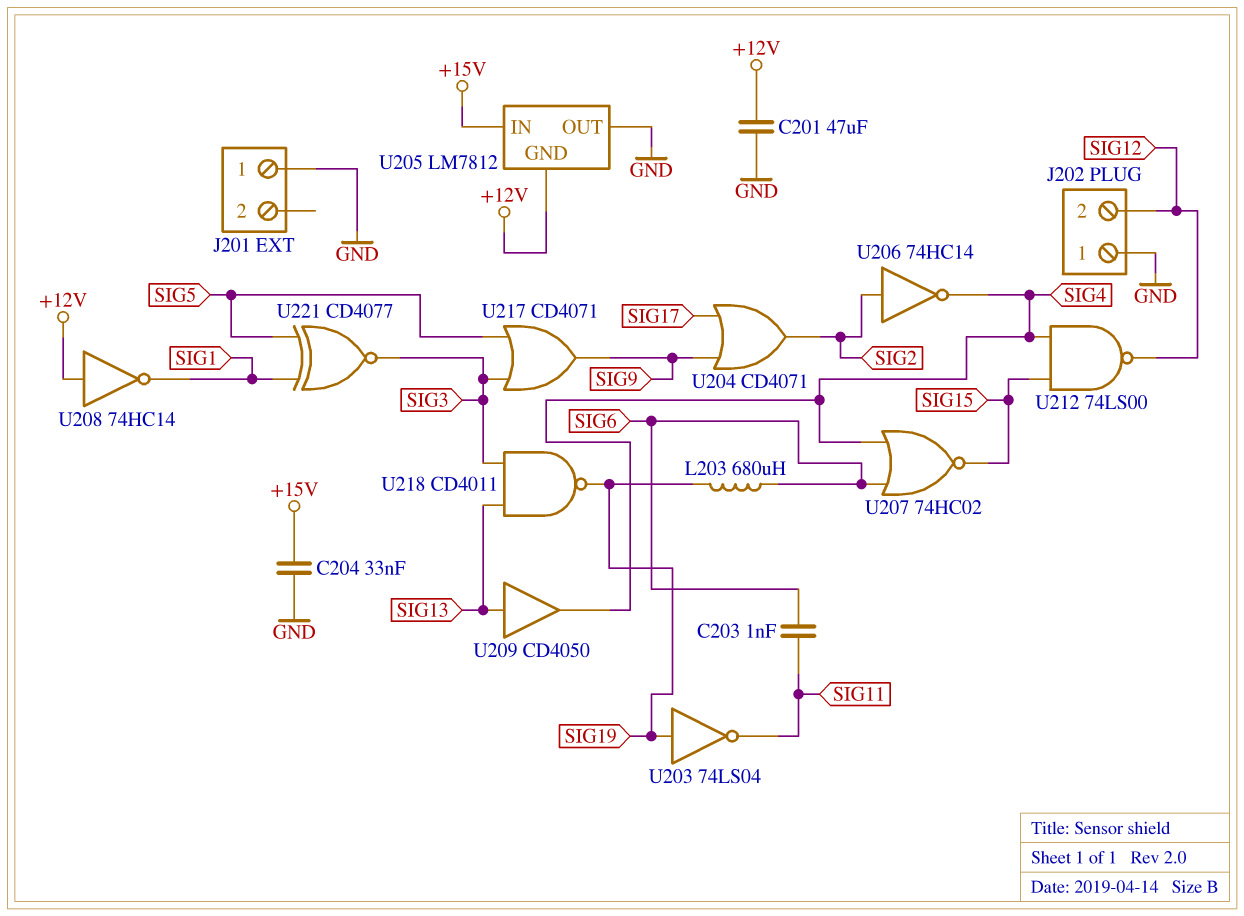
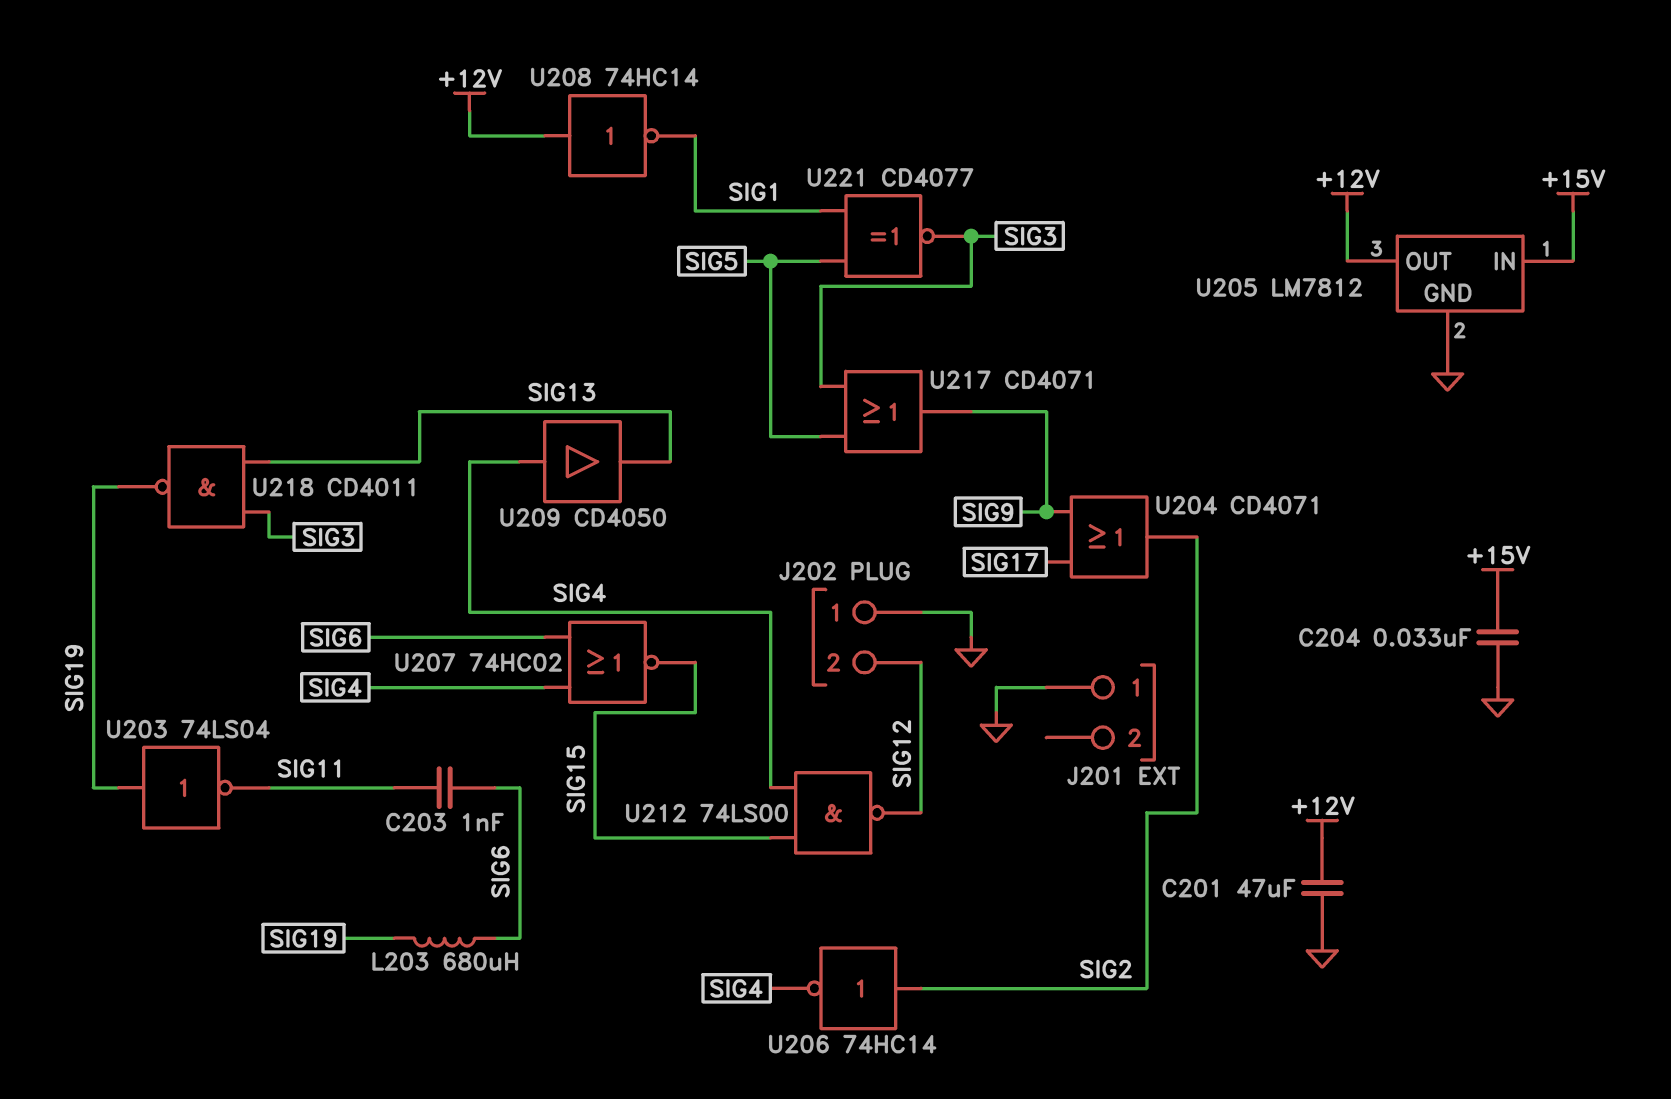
U205 pin GND: +12V -> GND
U205 pin OUT: GND -> +12V
U209: buffer CD4050 (in SIG13, out SIG4) -> buffer CD4050 (in SIG4, out SIG13)

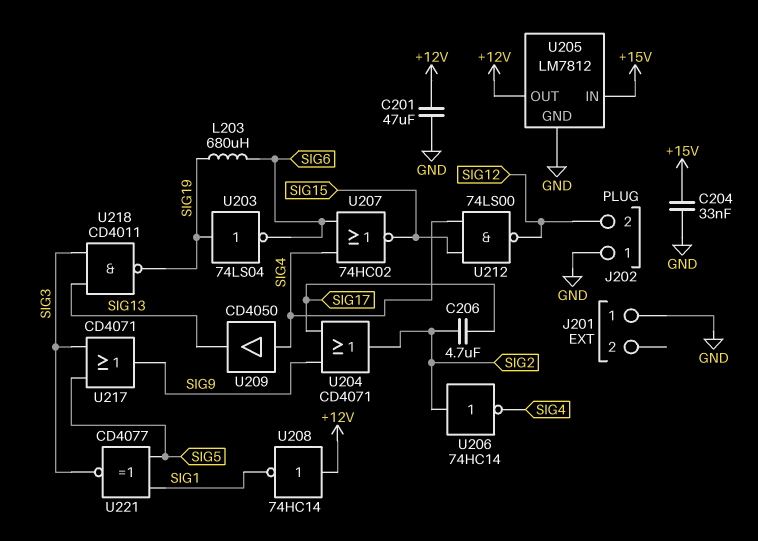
C203: 1nF (SIG6, SIG11) -> none
C206: none -> 4.7uF (SIG2, SIG17)
U203: NOT 74LS04 (in SIG19, out SIG11) -> NOT 74LS04 (in SIG19, out SIG6)

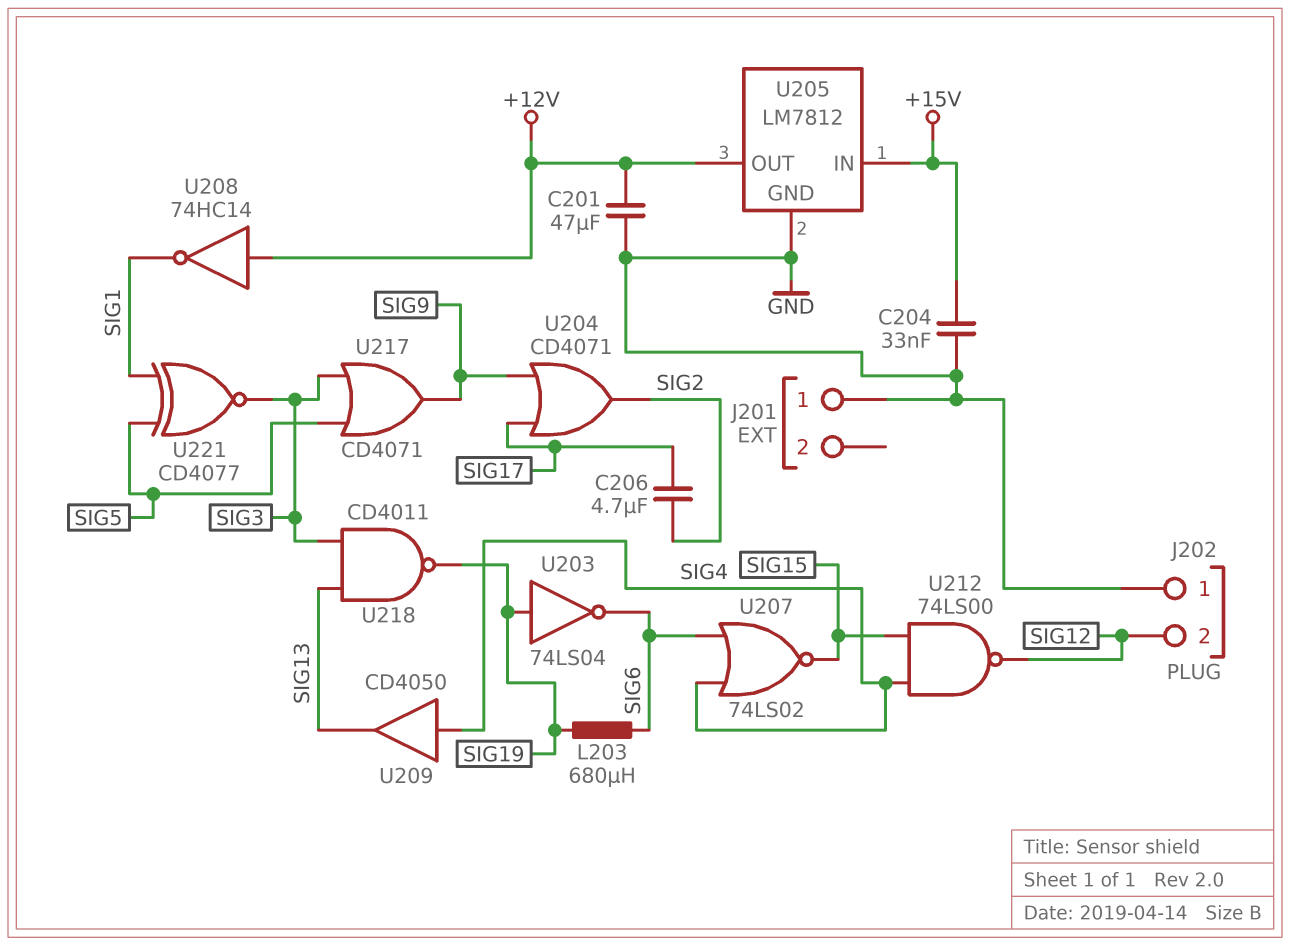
U206: NOT 74HC14 (in SIG2, out SIG4) -> none
U207: NOR 74HC02 (in SIG4, in SIG6, out SIG15) -> NOR 74LS02 (in SIG4, in SIG6, out SIG15)

